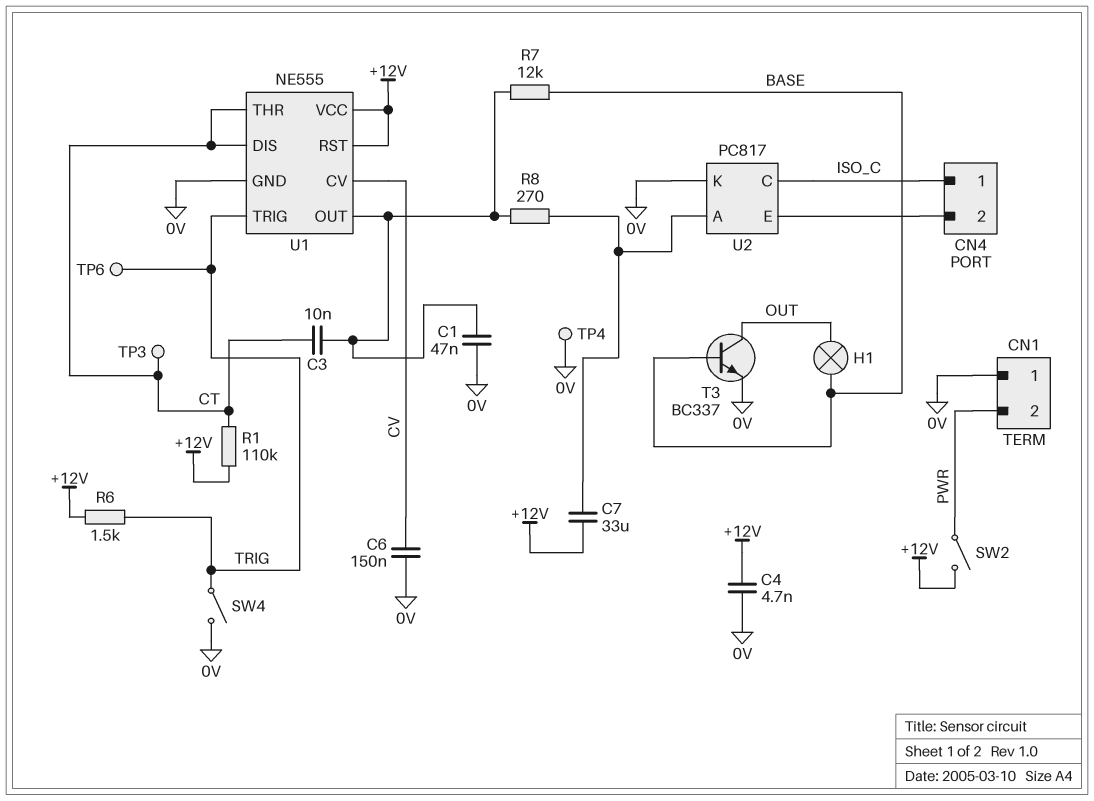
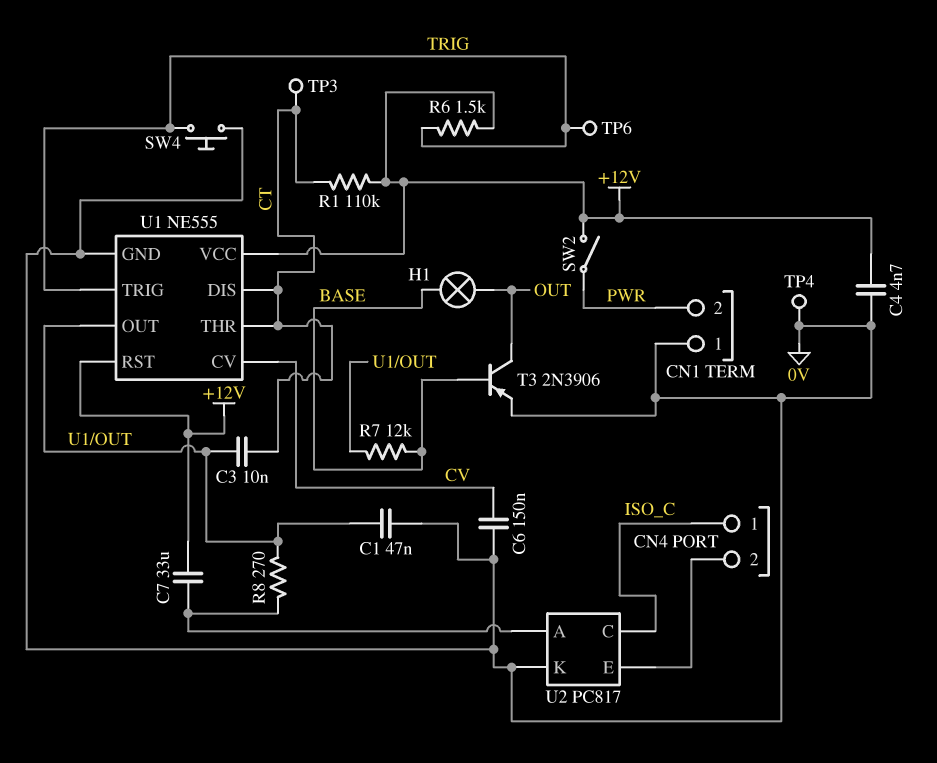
SW4: switch (0V, TRIG) -> button (0V, TRIG)
T3: NPN BC337 (B BASE, C OUT, E 0V) -> PNP 2N3906 (B BASE, C OUT, E 0V)

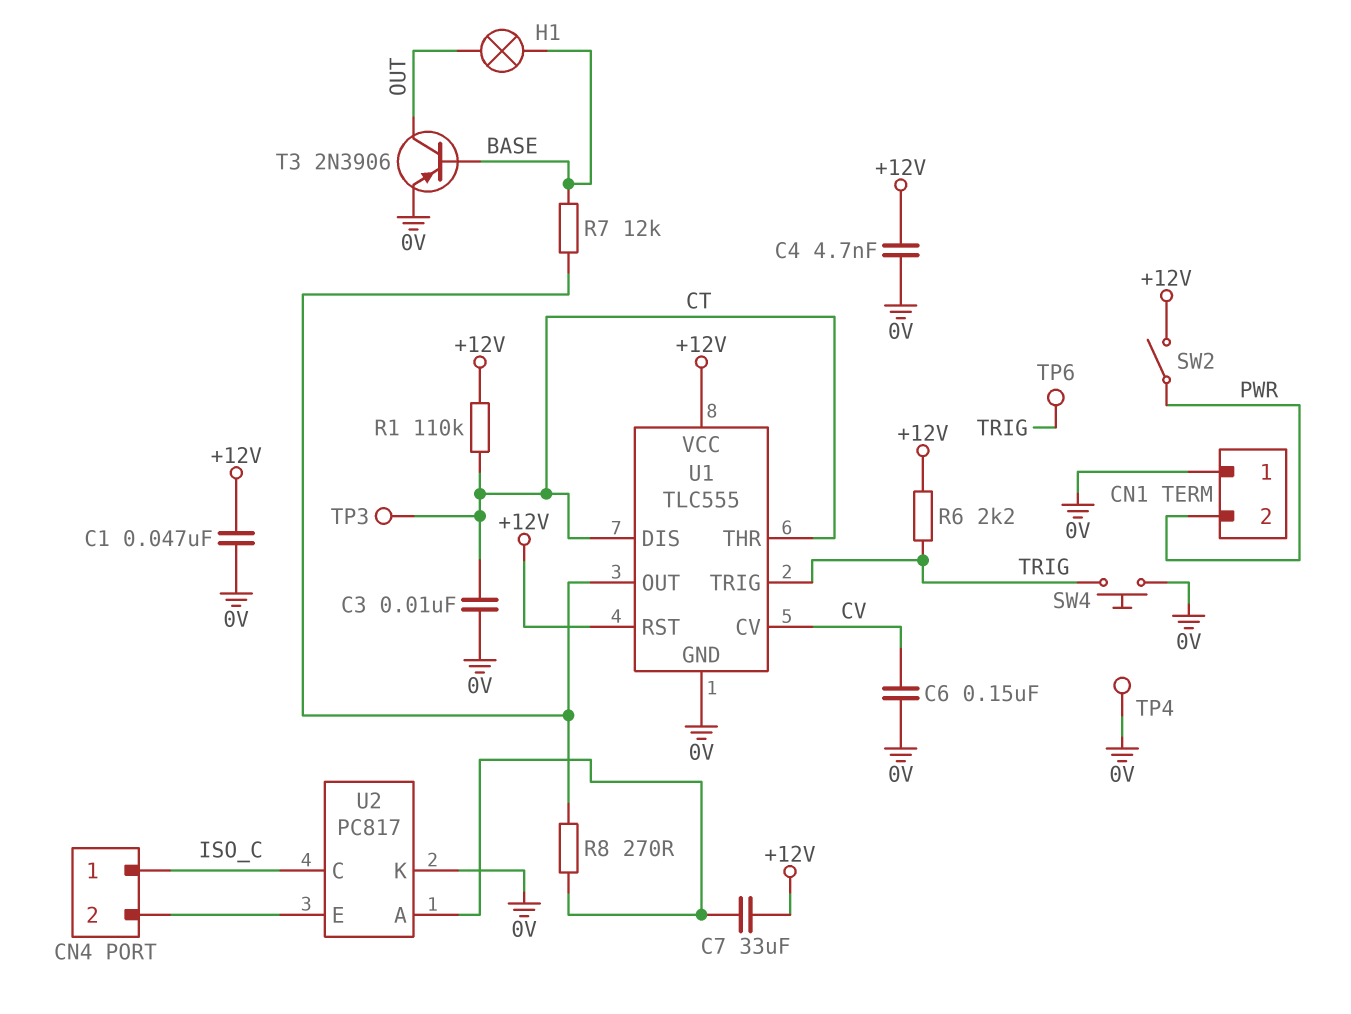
C1: 47nF (0V, U1/OUT) -> 47nF (+12V, 0V)
C3: 10nF (CT, U1/OUT) -> 10nF (0V, CT)
R6: 1.5k (+12V, TRIG) -> 2.2k (+12V, TRIG)
U1: NE555 -> TLC555

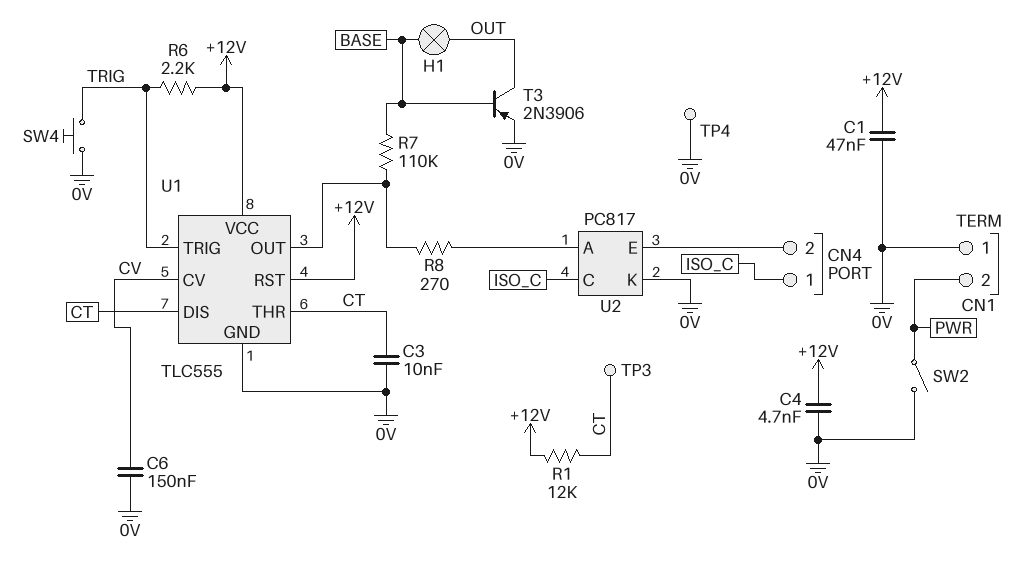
C7: 33uF (+12V, U2/A) -> none
R1: 110k (+12V, CT) -> 12k (+12V, CT)
R7: 12k (BASE, U1/OUT) -> 110k (BASE, U1/OUT)
SW2: switch (+12V, PWR) -> switch (0V, PWR)
TP6: test point (TRIG) -> none

